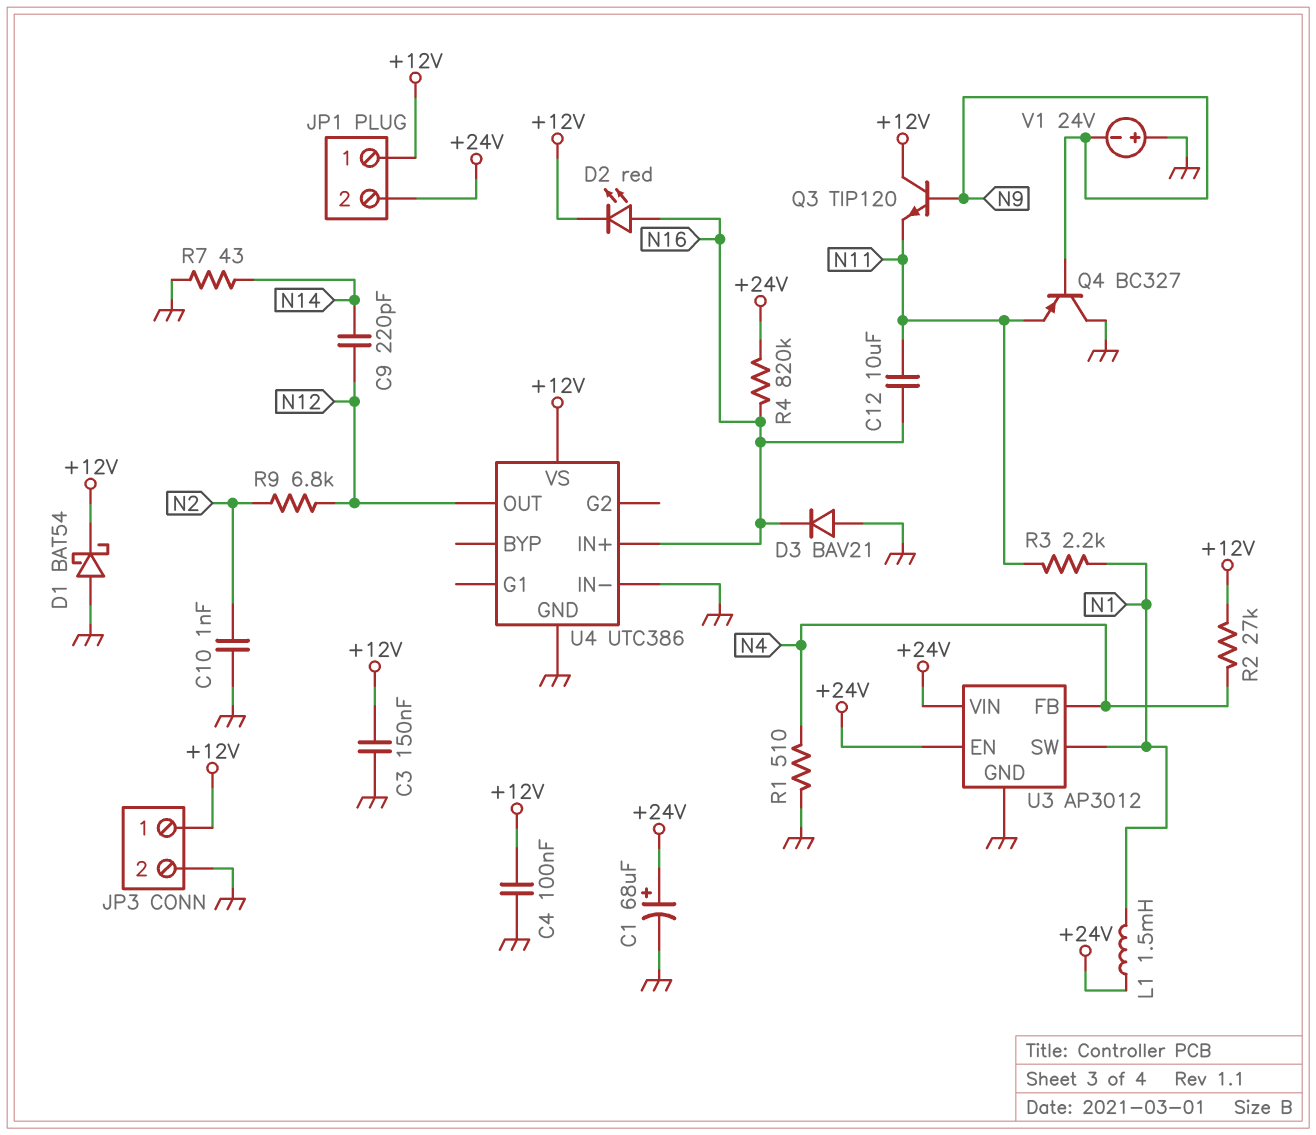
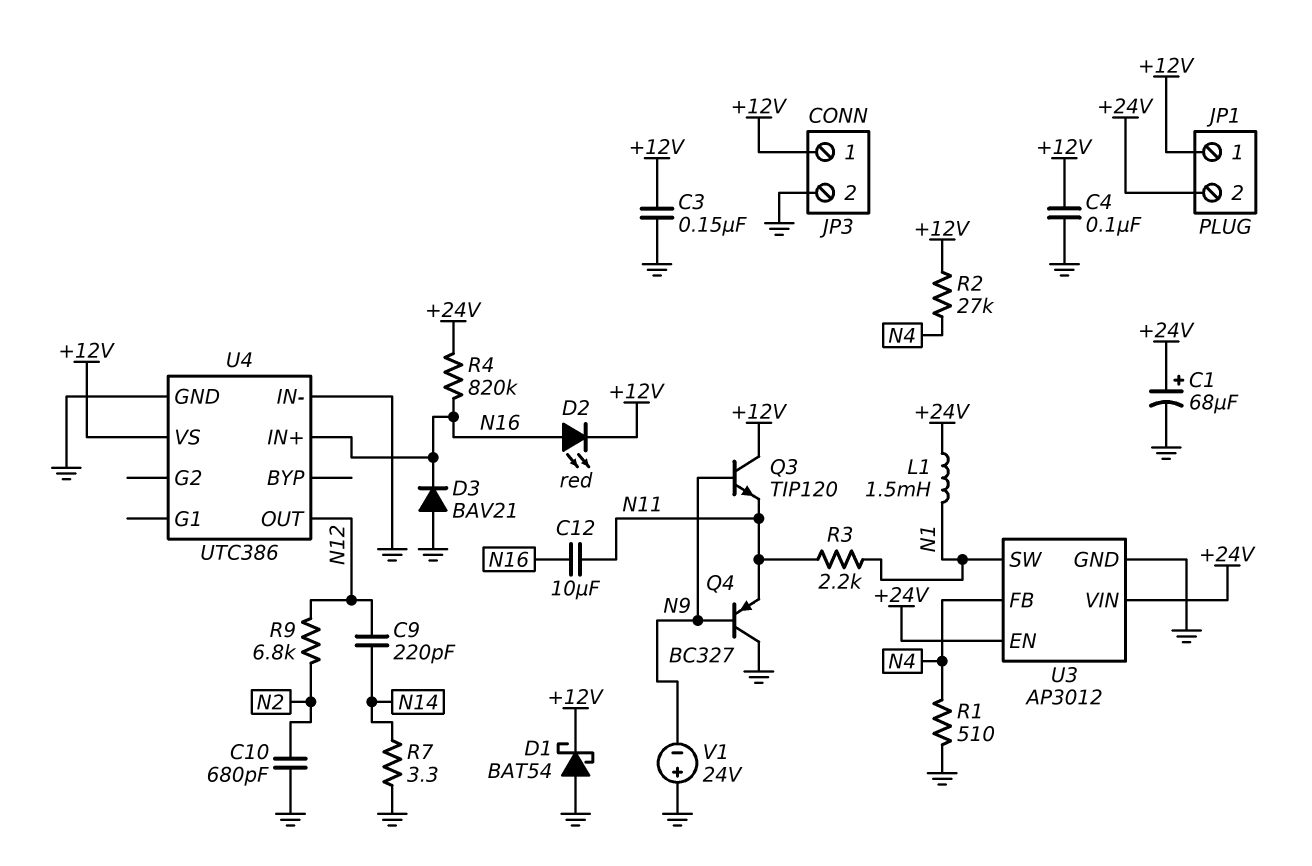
C10: 1nF (GND, N2) -> 680pF (GND, N2)
R7: 43 (GND, N14) -> 3.3 (GND, N14)

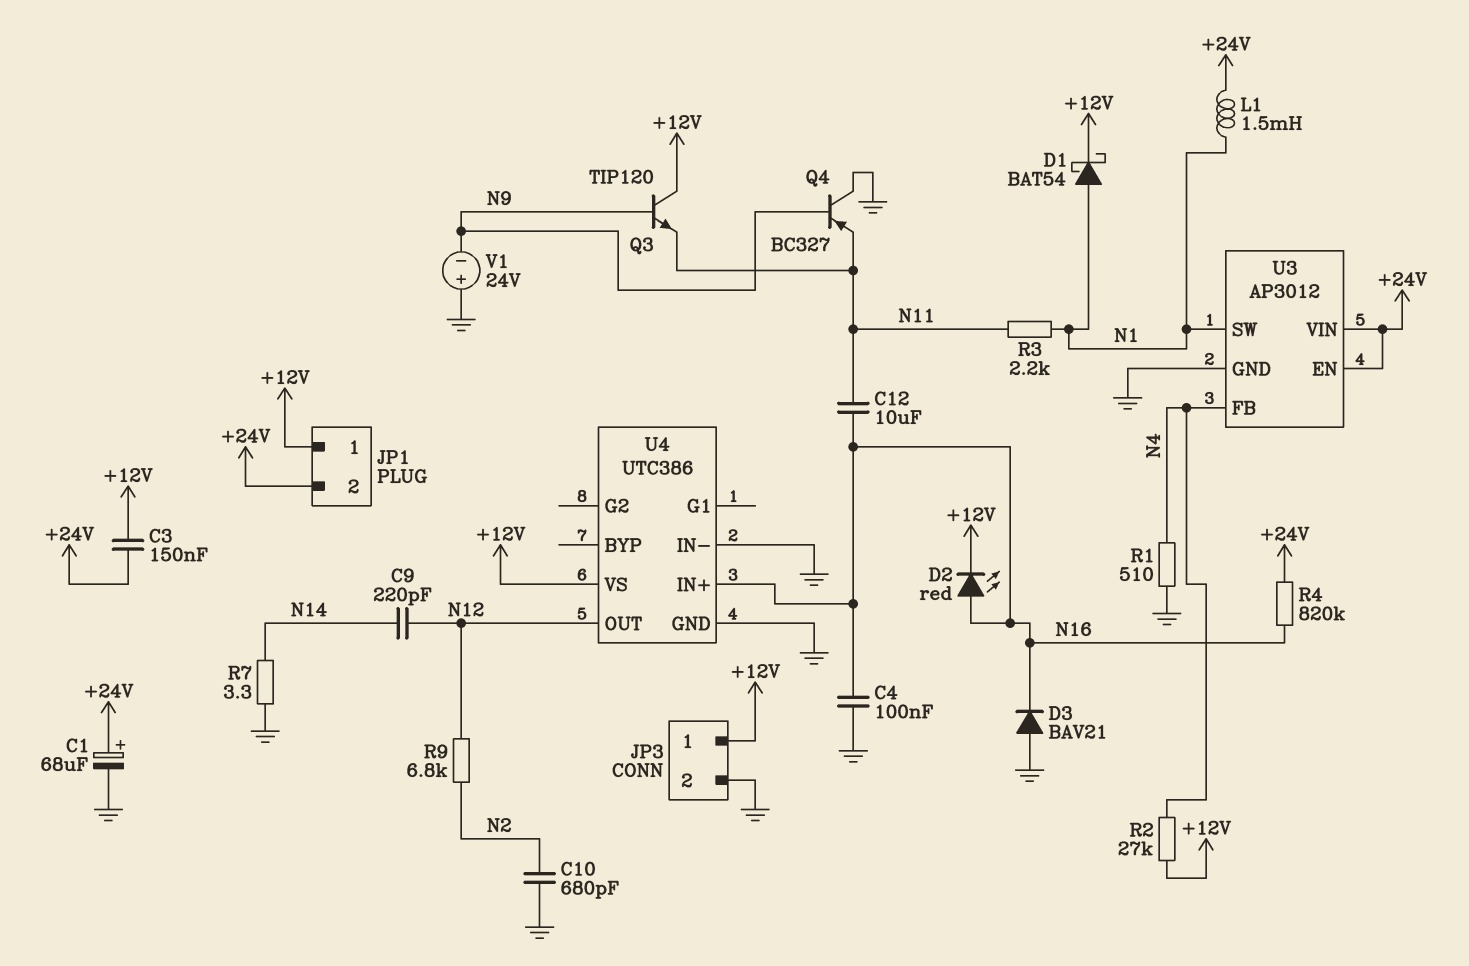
C3: 150nF (+12V, GND) -> 150nF (+12V, +24V)
C4: 100nF (+12V, GND) -> 100nF (GND, N16)
D1: schottky BAT54 (A GND, K +12V) -> schottky BAT54 (A N1, K +12V)

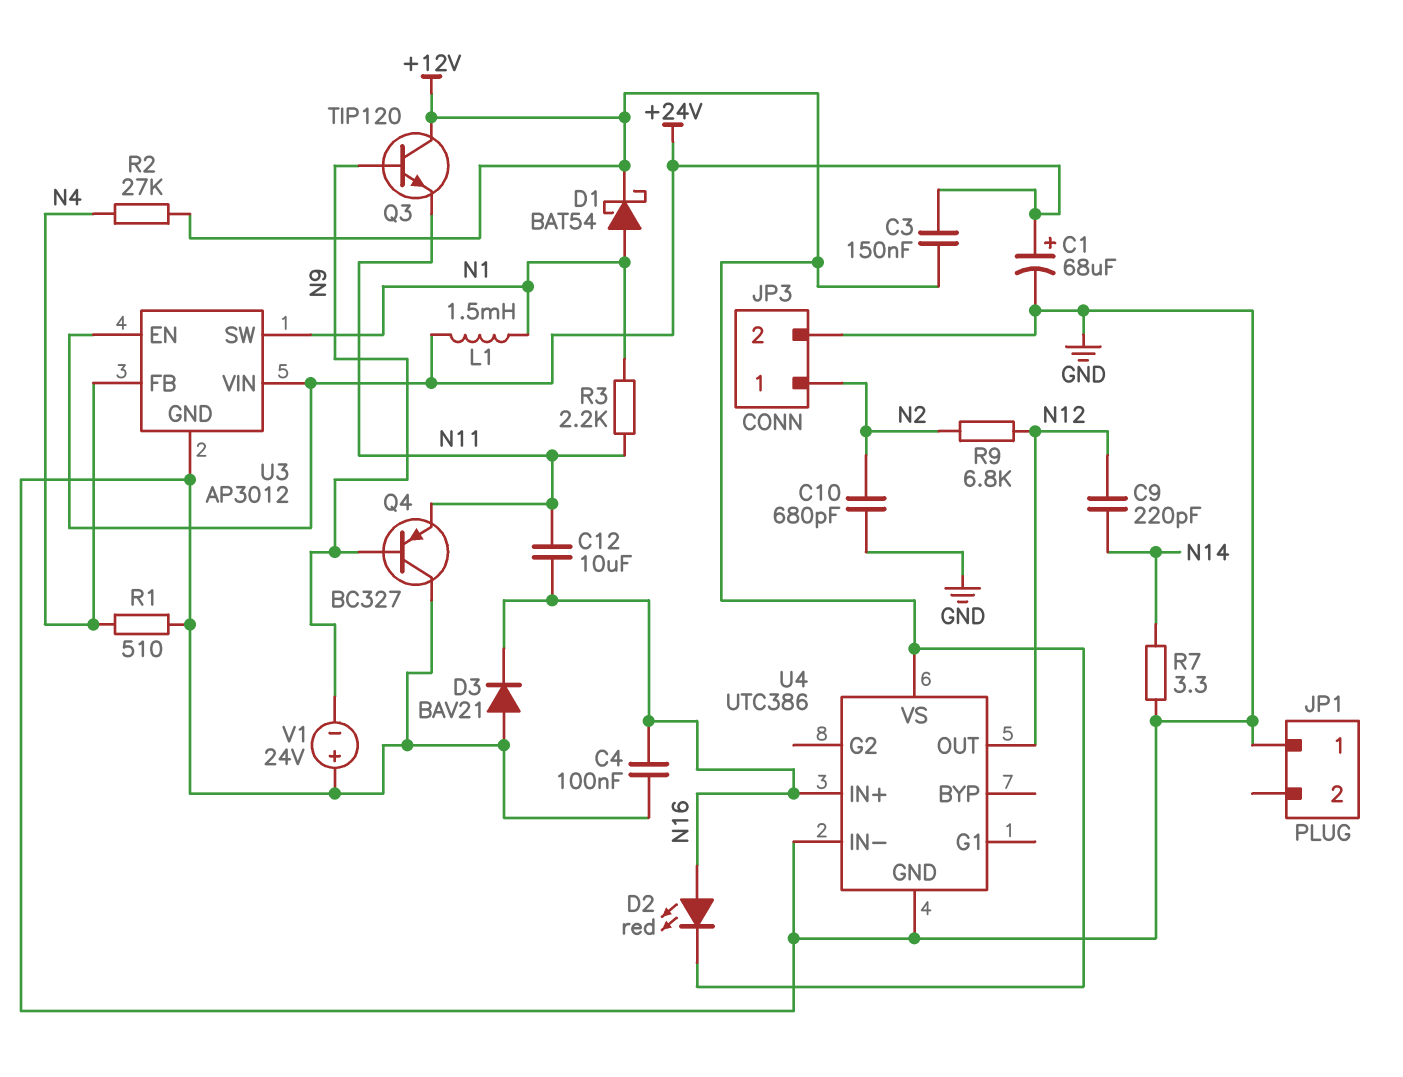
JP1 pin 1: +12V -> GND
JP1 pin 2: +24V -> none
JP3 pin 1: +12V -> N2
R4: 820k (+24V, N16) -> none

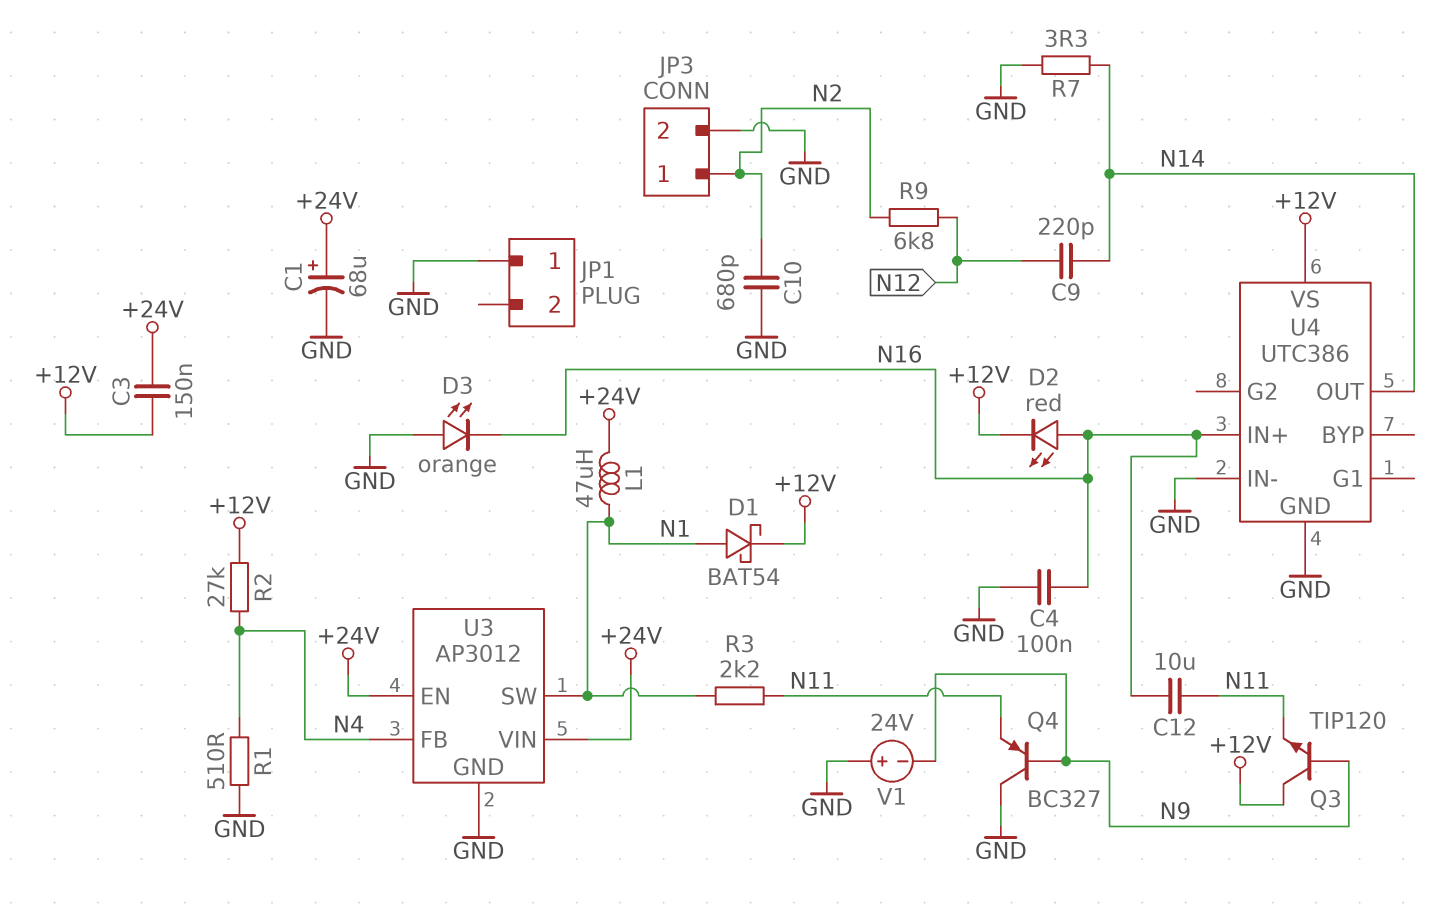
D3: diode BAV21 (A GND, K N16) -> LED orange (A GND, K N16)
L1: 1.5mH (+24V, N1) -> 47uH (+24V, N1)
U4 pin OUT: N12 -> N14

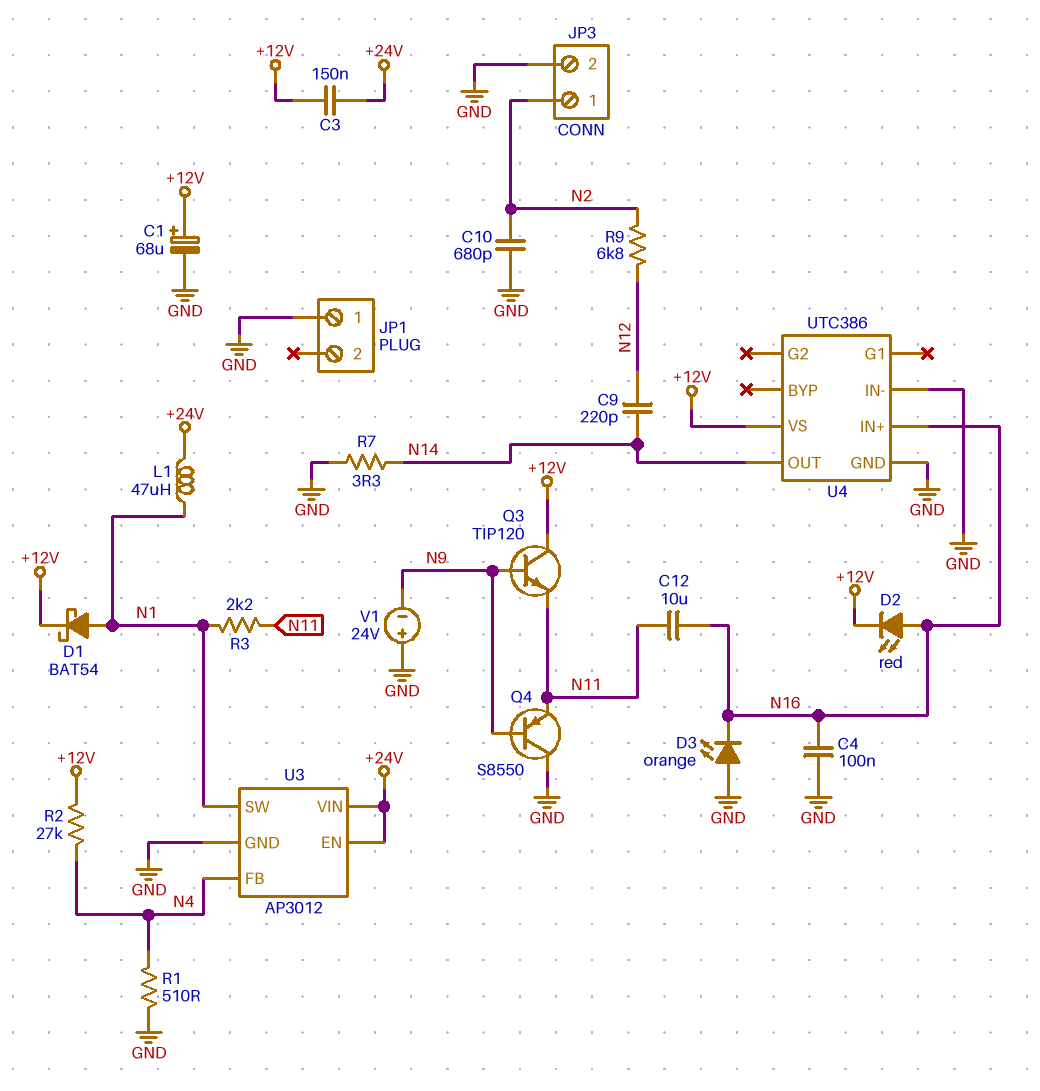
C1: 68uF (plus +24V, minus GND) -> 68uF (plus +12V, minus GND)
Q4: PNP BC327 (B N9, C GND, E N11) -> PNP S8550 (B N9, C GND, E N11)

